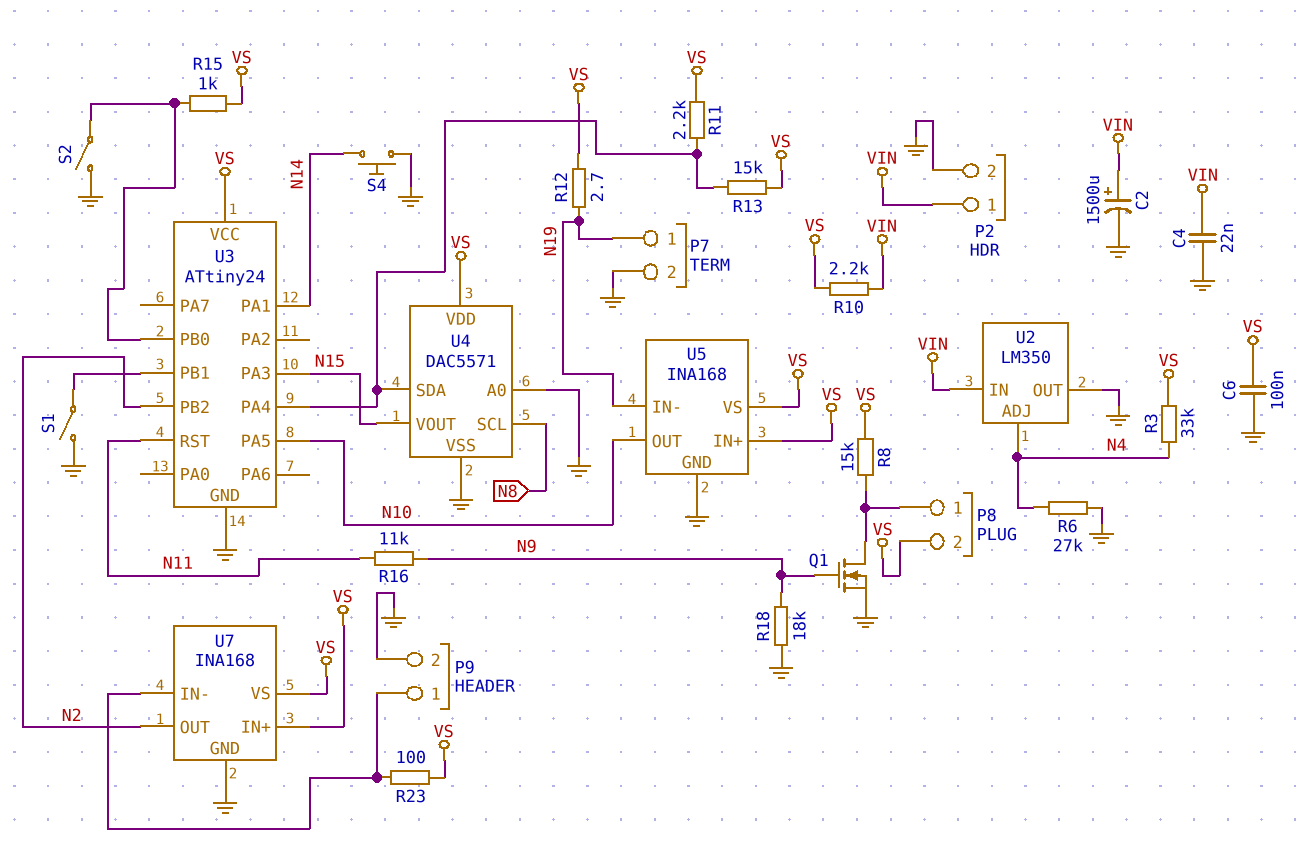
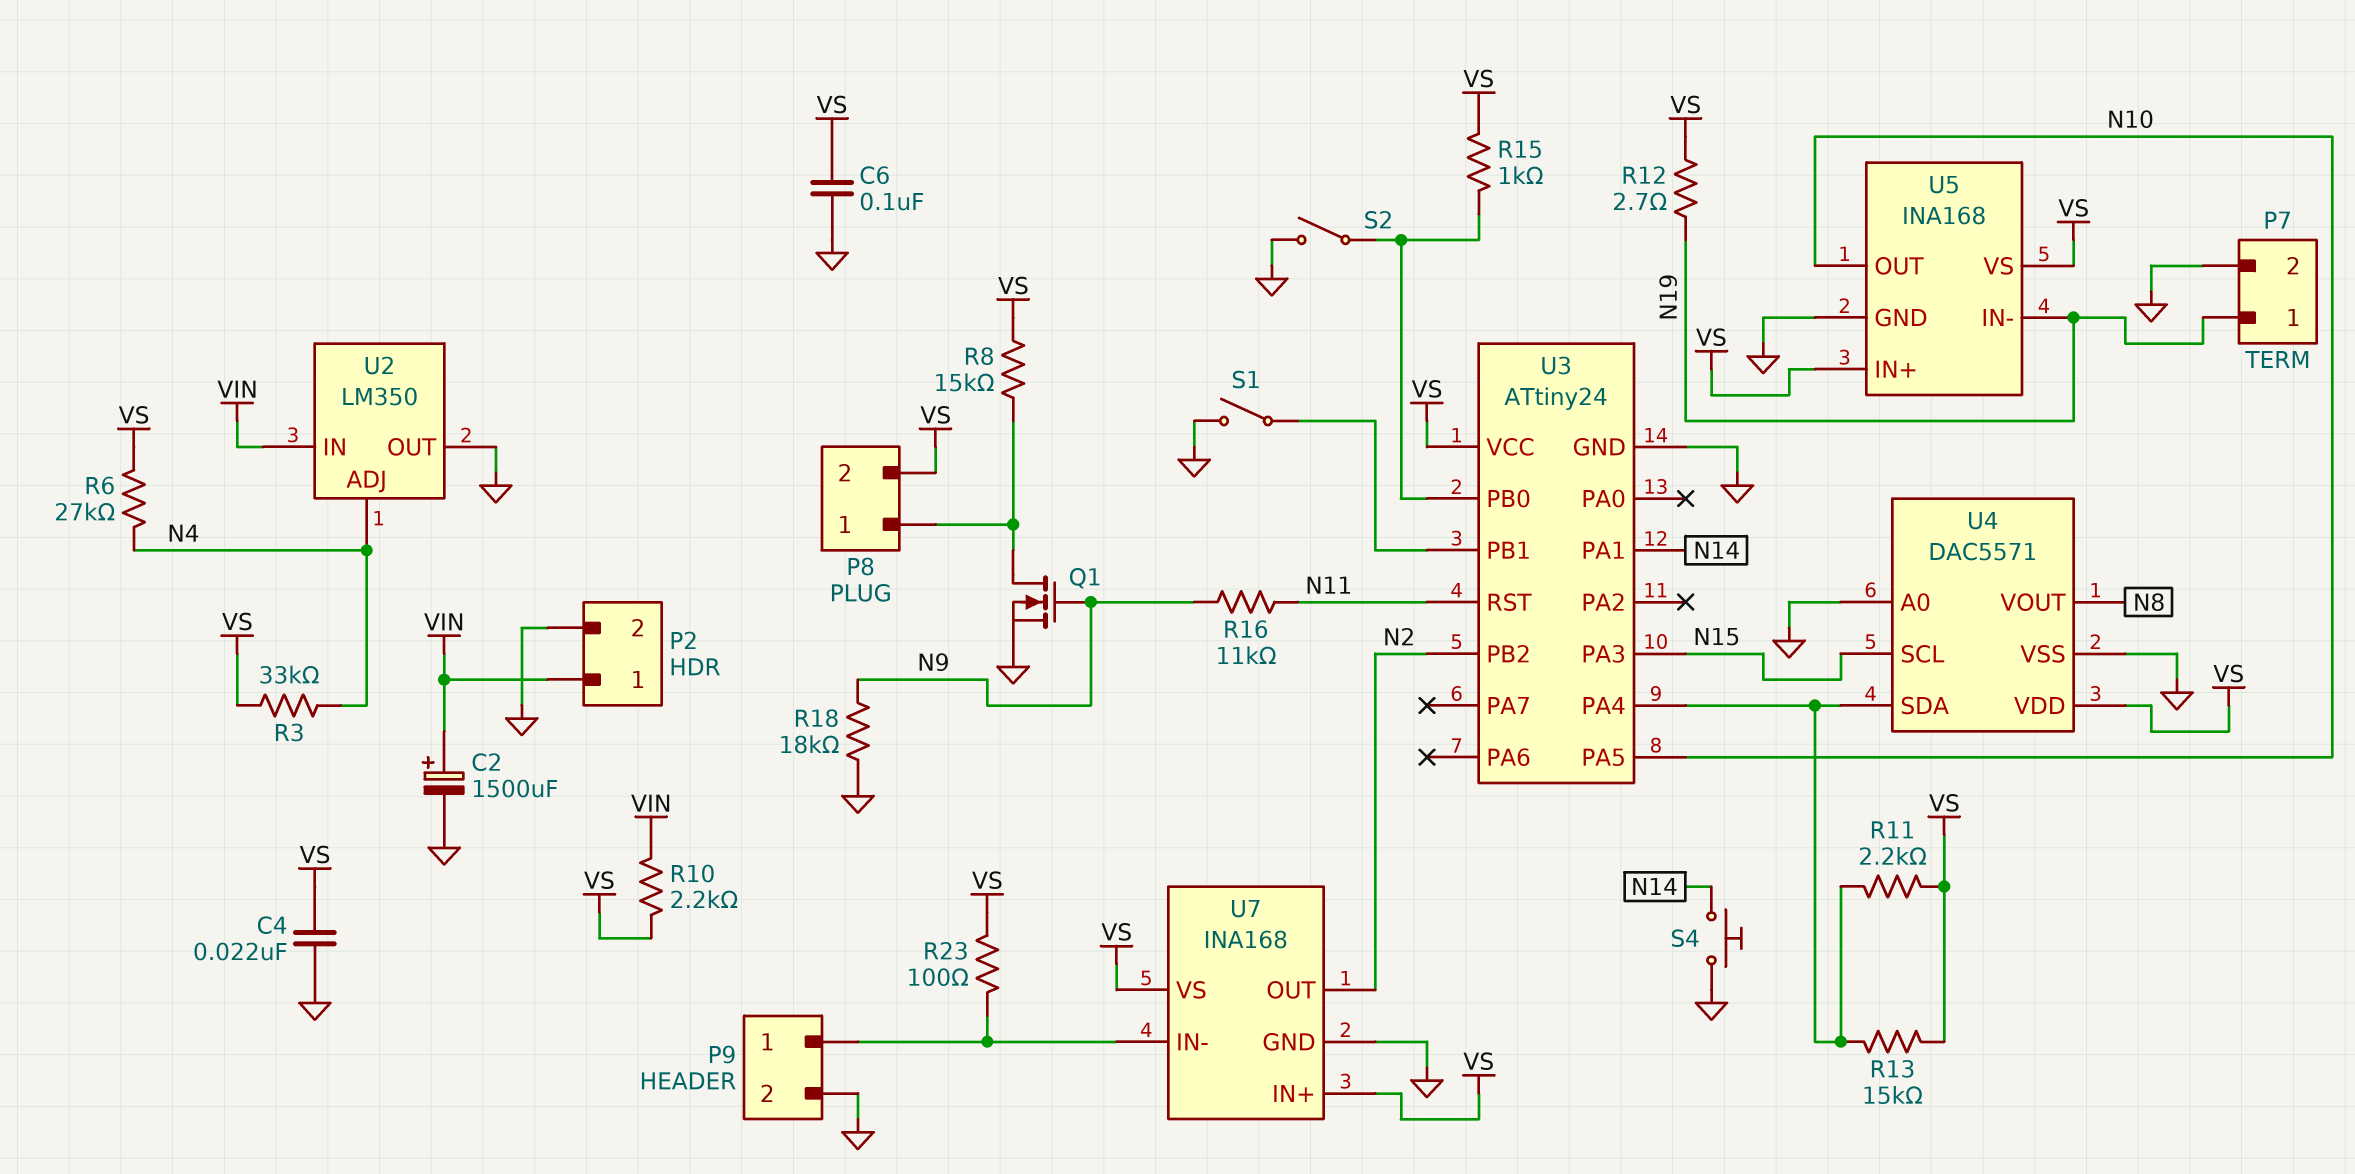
C4: 22nF (GND, VIN) -> 22nF (GND, VS)
R6: 27k (GND, N4) -> 27k (N4, VS)
U4 pin SCL: N8 -> N15
U4 pin VOUT: N15 -> N8

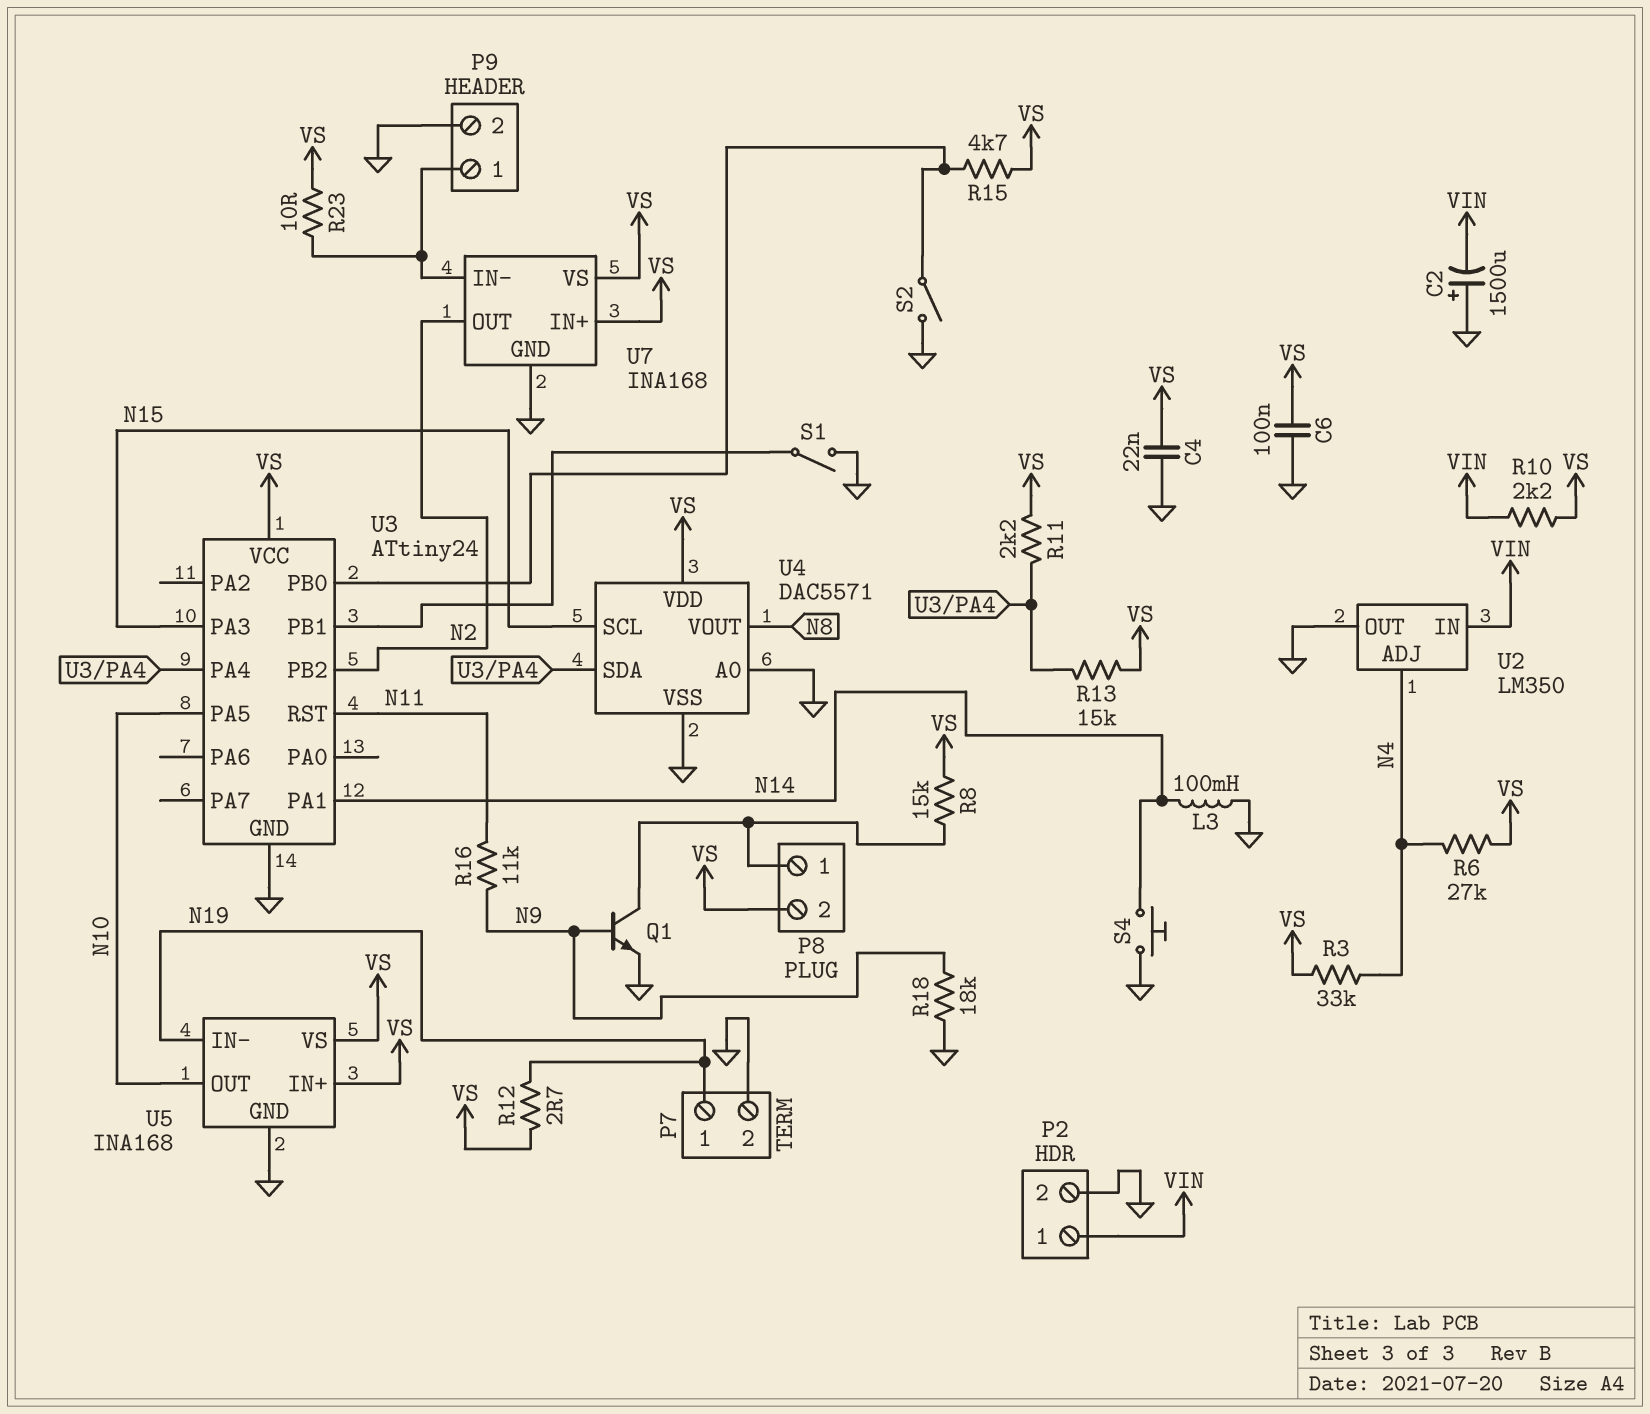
C2: 1500uF (plus VIN, minus GND) -> 1500uF (plus GND, minus VIN)
L3: none -> 100mH (GND, N14)
Q1: NMOS (G N9, D P8/1, S GND) -> NPN (B N9, C P8/1, E GND)
R15: 1k (U3/PB0, VS) -> 4.7k (U3/PB0, VS)
R23: 100 (P9/1, VS) -> 10 (P9/1, VS)

